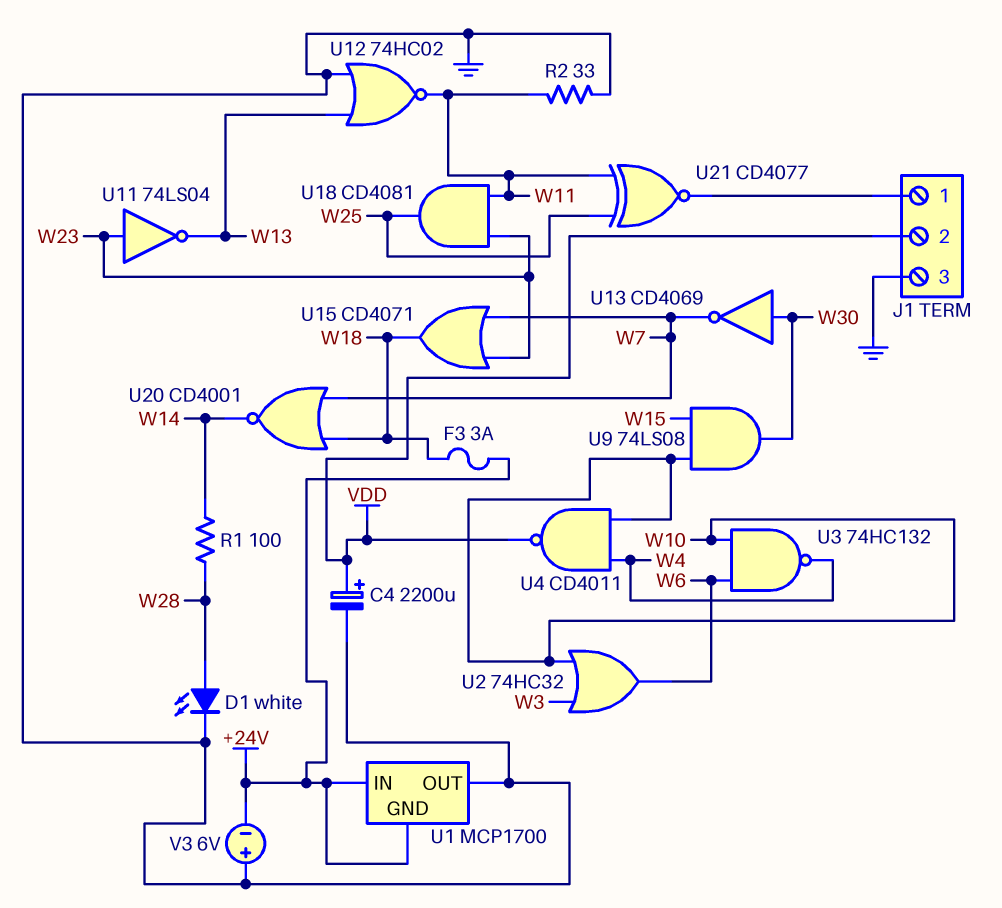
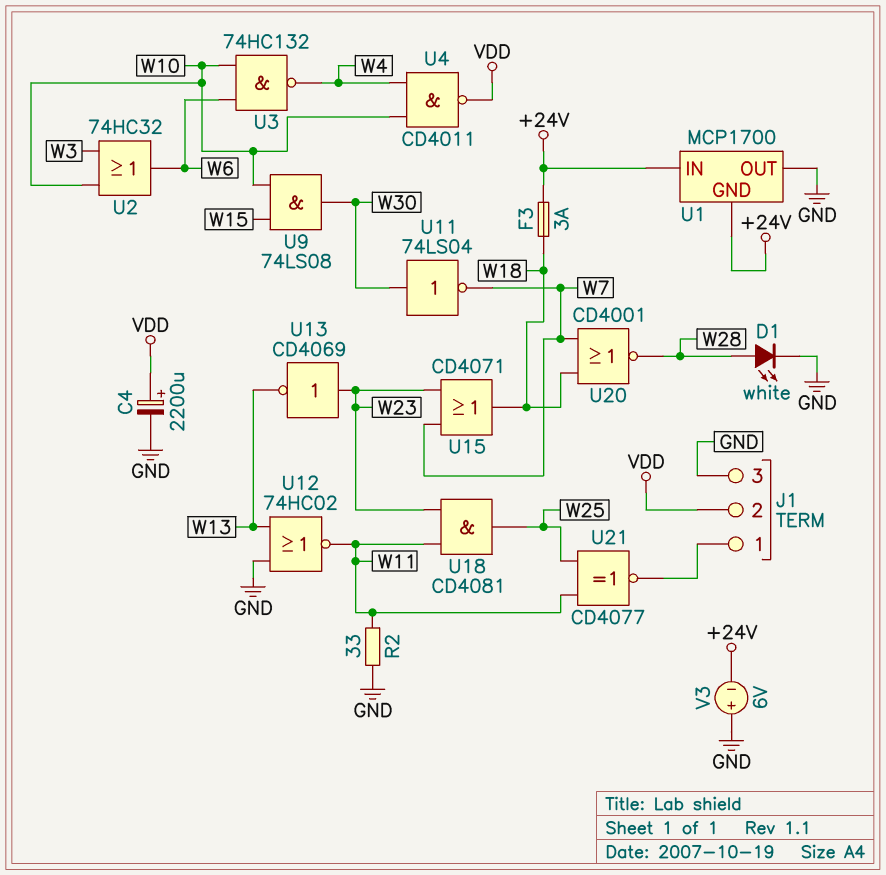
R1: 100 (W14, W28) -> none
U11: NOT 74LS04 (in W23, out W13) -> NOT 74LS04 (in W30, out W7)
U13: NOT CD4069 (in W30, out W7) -> NOT CD4069 (in W23, out W13)
U20: NOR CD4001 (in W7, in W18, out W14) -> NOR CD4001 (in W7, in W18, out W28)

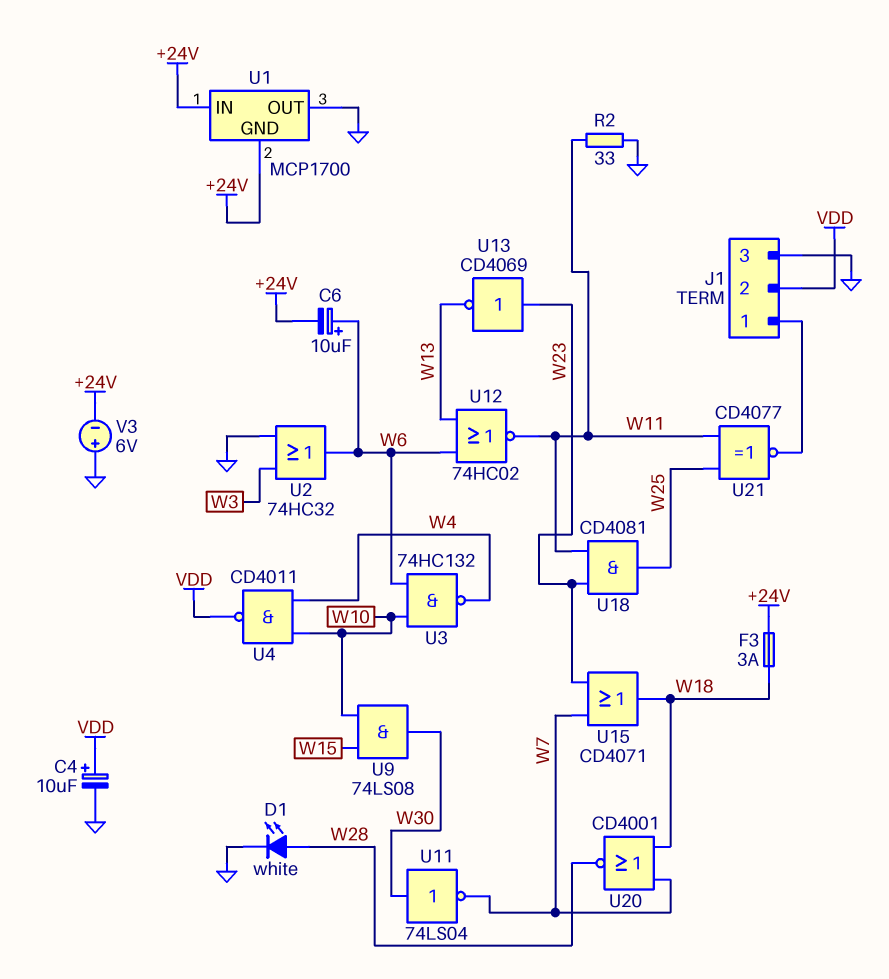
C4: 2200uF (plus VDD, minus GND) -> 10uF (plus VDD, minus GND)
C6: none -> 10uF (plus W6, minus +24V)
U2: OR 74HC32 (in W3, in W10, out W6) -> OR 74HC32 (in GND, in W3, out W6)
U12: NOR 74HC02 (in GND, in W13, out W11) -> NOR 74HC02 (in W6, in W13, out W11)

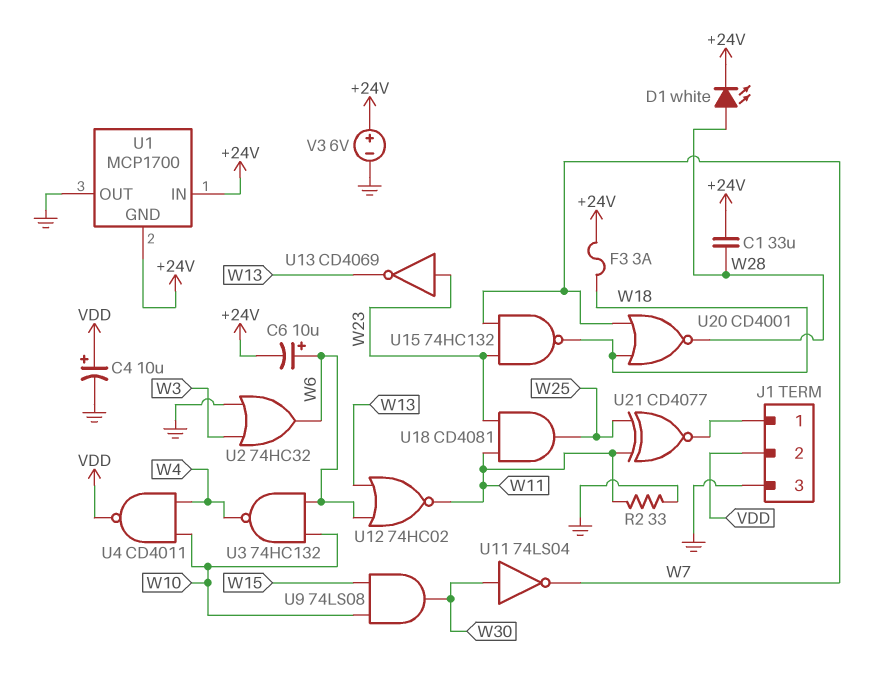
C1: none -> 33uF (+24V, W28)
D1: LED white (A W28, K GND) -> LED white (A W28, K +24V)
U15: OR CD4071 (in W7, in W23, out W18) -> NAND 74HC132 (in W7, in W23, out W18)
V3: 6V (plus GND, minus +24V) -> 6V (plus +24V, minus GND)

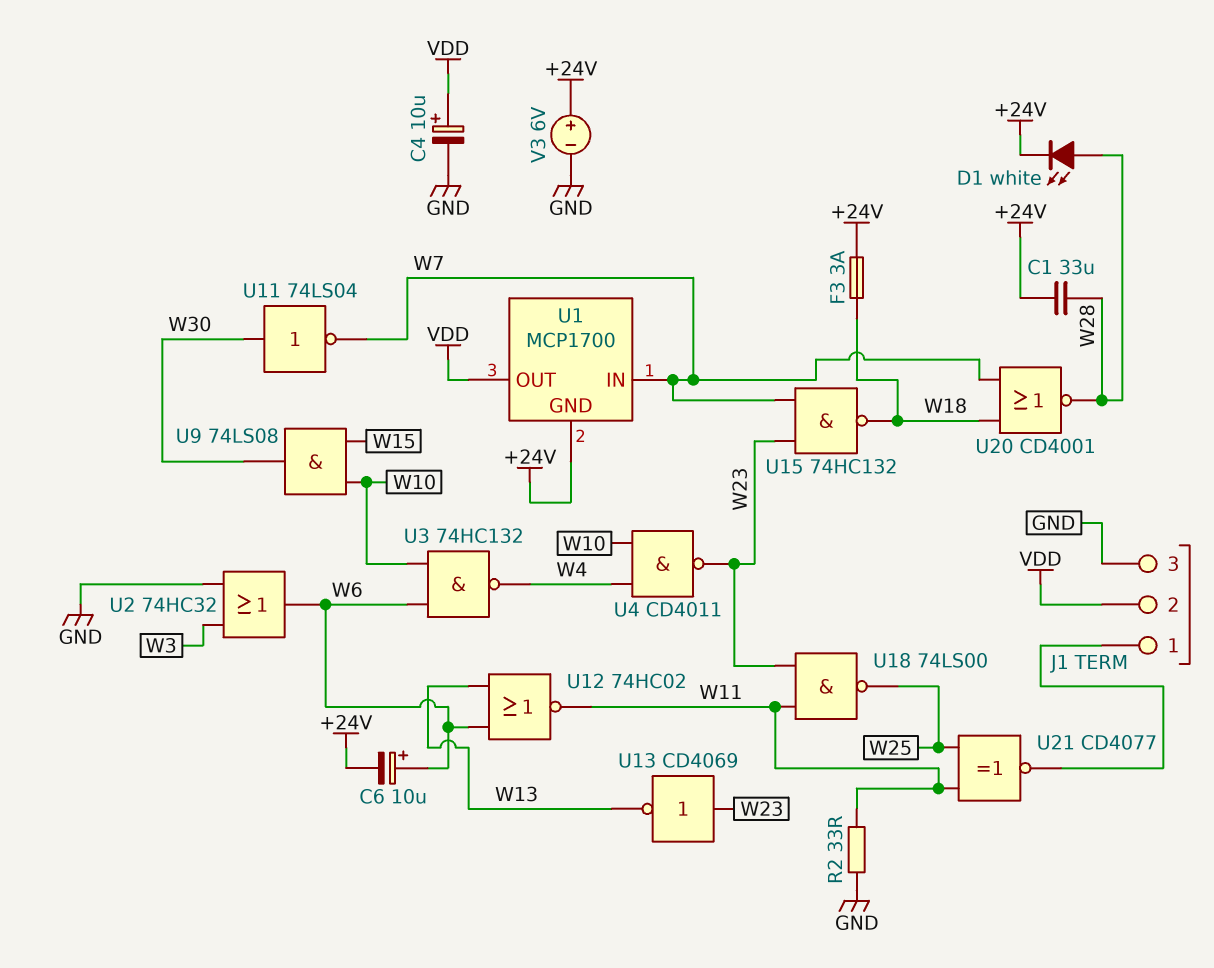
U1 pin IN: +24V -> W7
U1 pin OUT: GND -> VDD
U4: NAND CD4011 (in W4, in W10, out VDD) -> NAND CD4011 (in W4, in W10, out W23)
U18: AND CD4081 (in W11, in W23, out W25) -> NAND 74LS00 (in W11, in W23, out W25)

